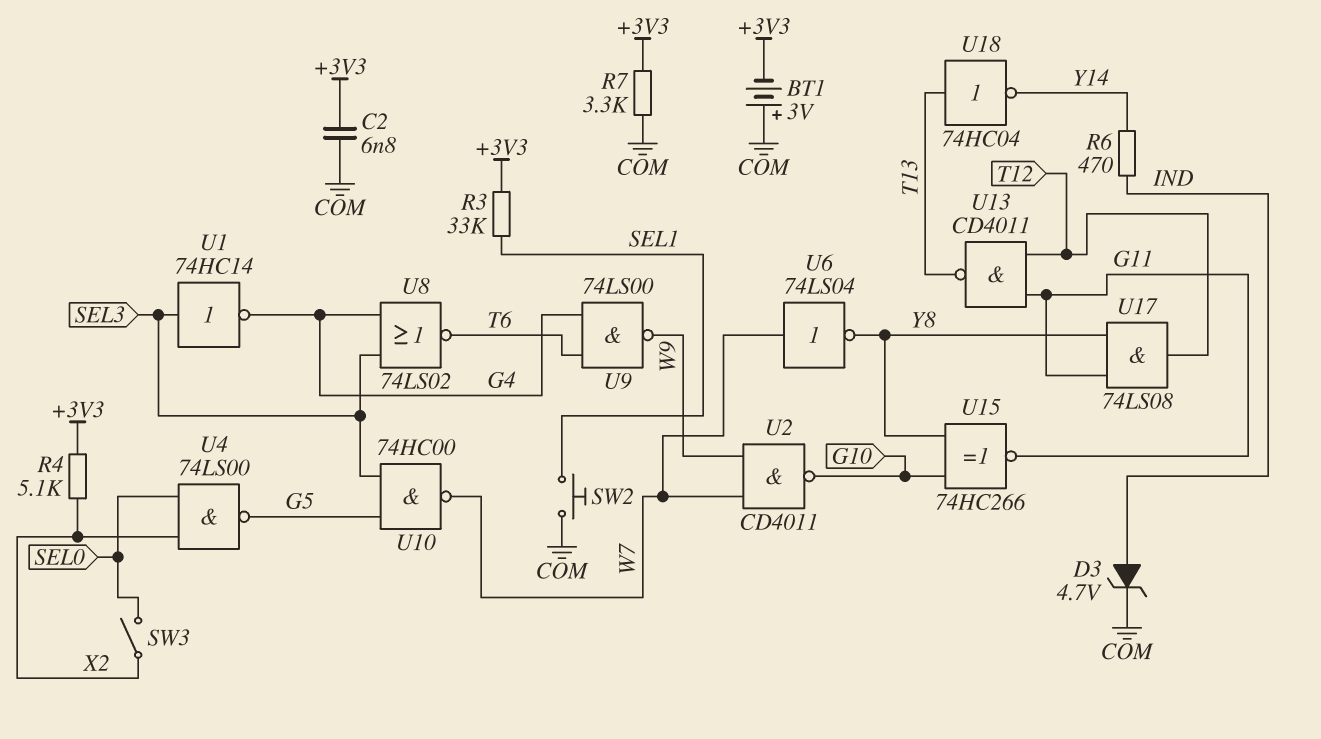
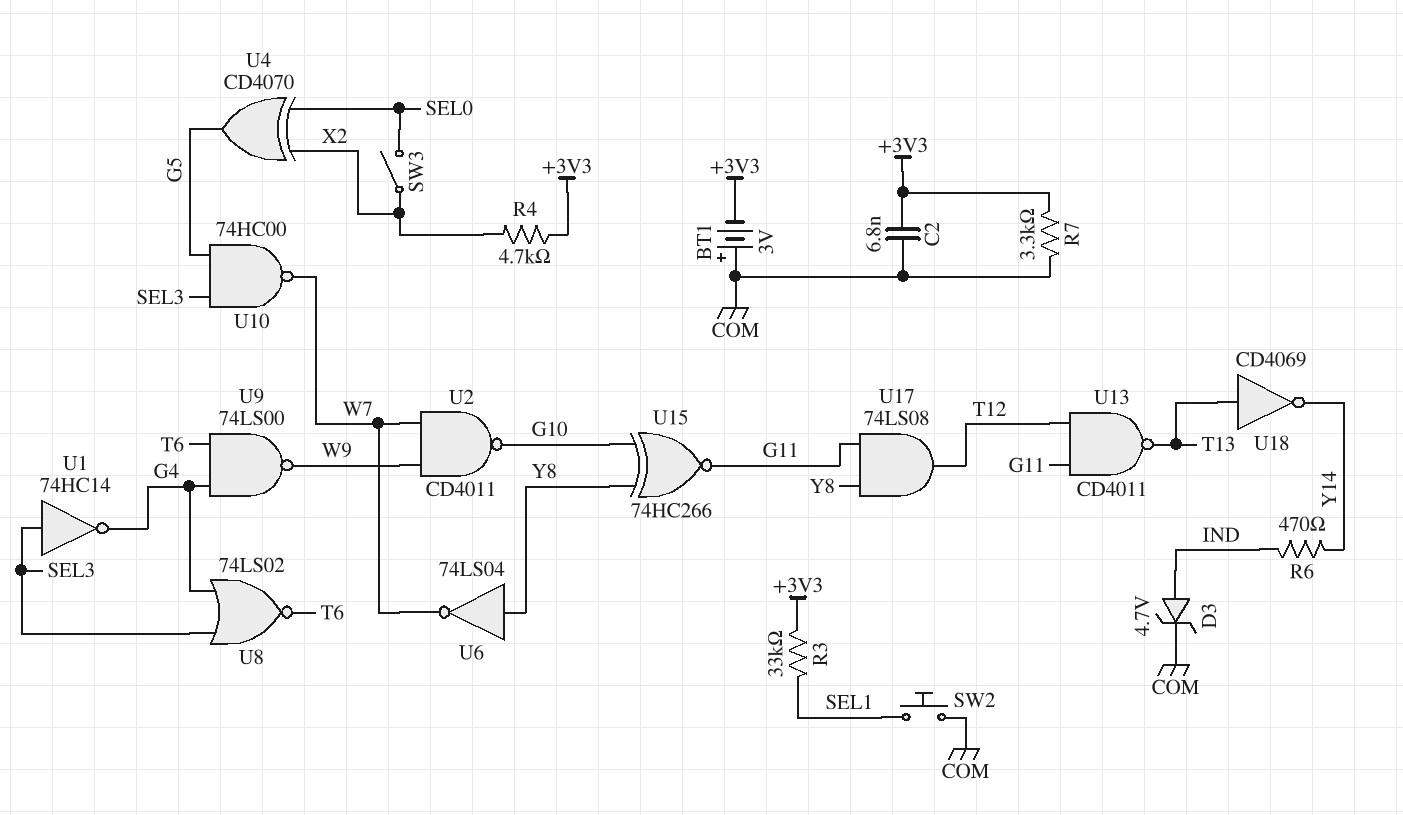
R4: 5.1k (+3V3, X2) -> 4.7k (+3V3, X2)
U4: NAND 74LS00 (in SEL0, in X2, out G5) -> XOR CD4070 (in SEL0, in X2, out G5)
U6: NOT 74LS04 (in W7, out Y8) -> NOT 74LS04 (in Y8, out W7)
U18: NOT 74HC04 (in T13, out Y14) -> NOT CD4069 (in T13, out Y14)

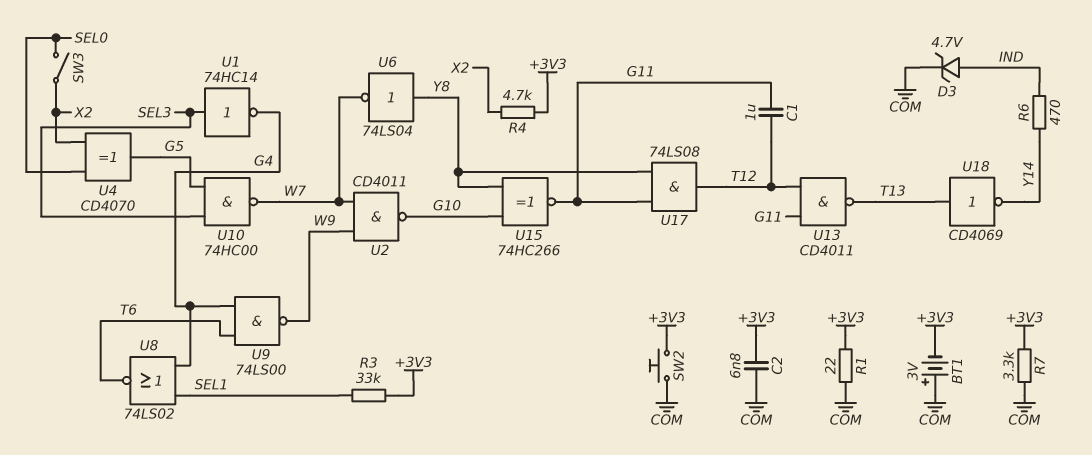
C1: none -> 1uF (G11, T12)
R1: none -> 22 (+3V3, COM)
SW2: button (COM, SEL1) -> button (+3V3, COM)
U8: NOR 74LS02 (in G4, in SEL3, out T6) -> NOR 74LS02 (in G4, in SEL1, out T6)

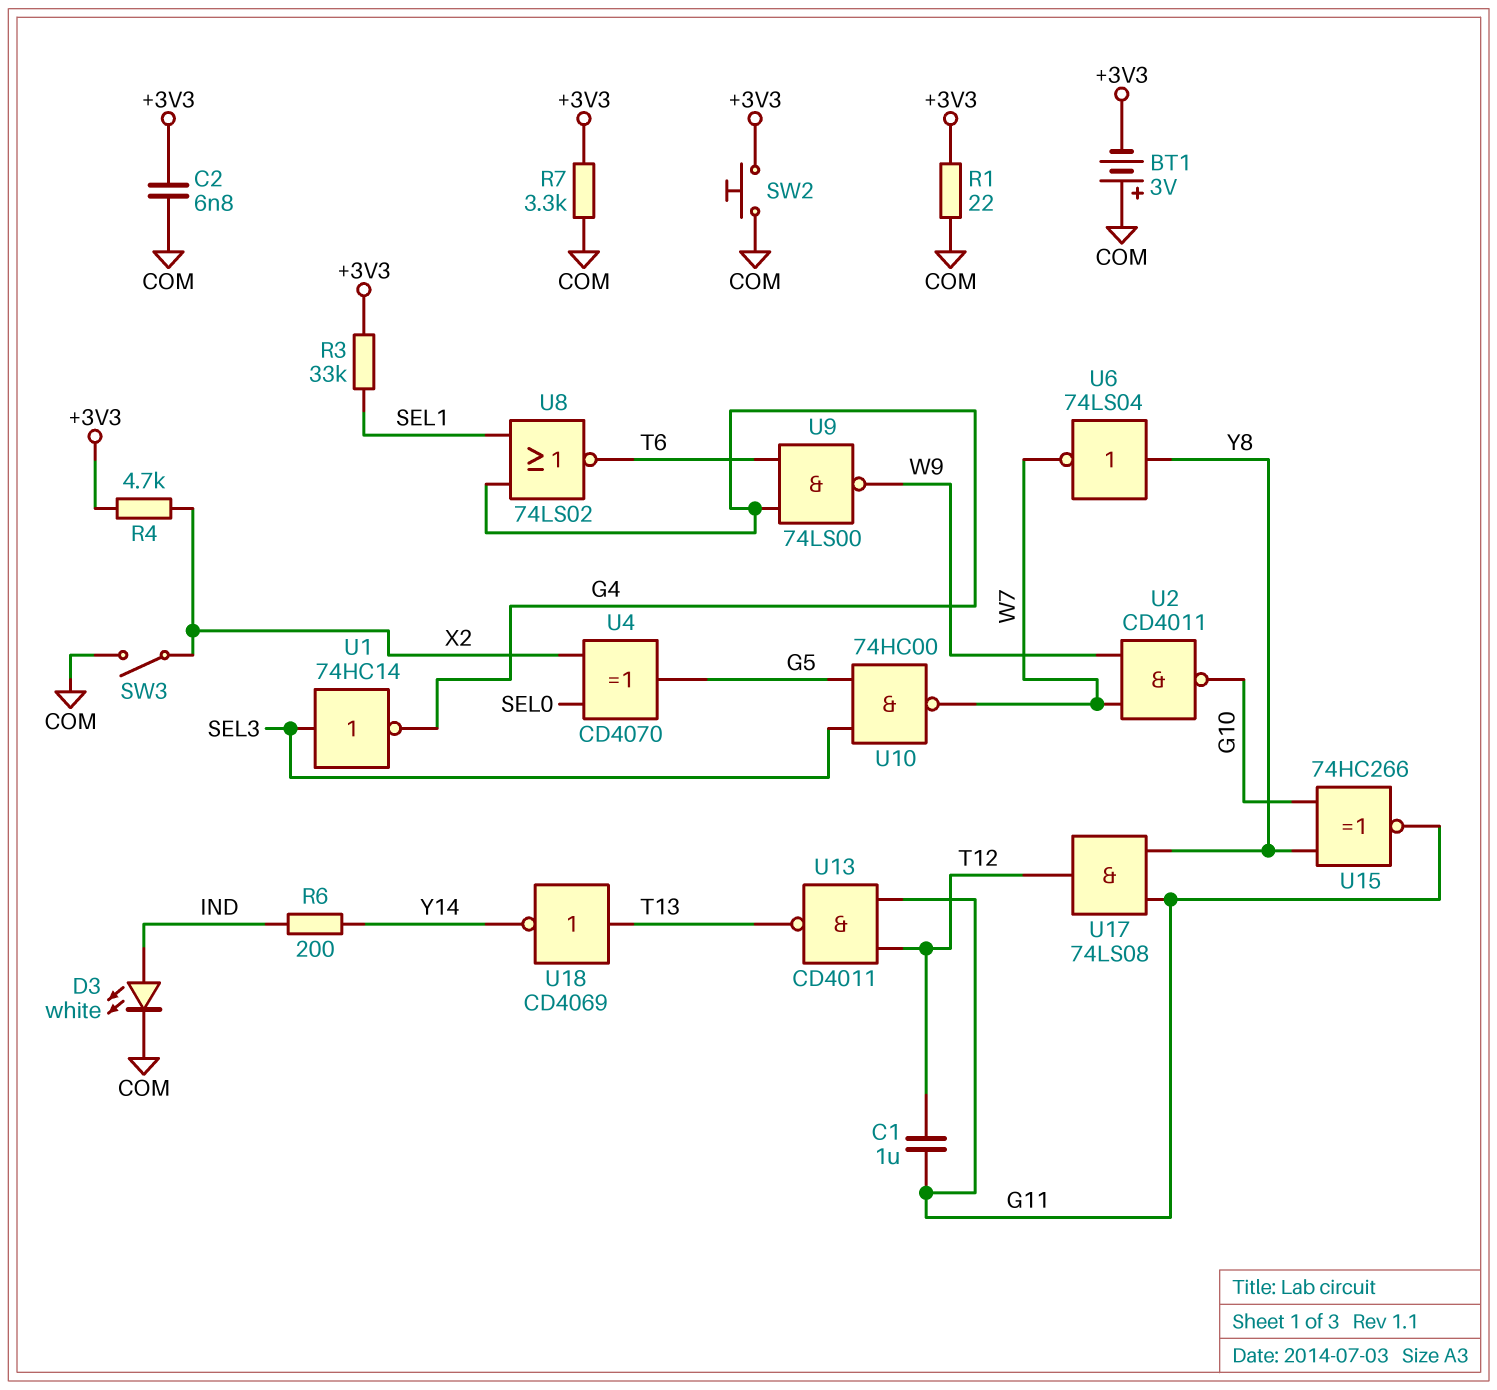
D3: zener 4.7V (A IND, K COM) -> LED white (A IND, K COM)
R6: 470 (IND, Y14) -> 200 (IND, Y14)
SW3: switch (SEL0, X2) -> switch (COM, X2)

